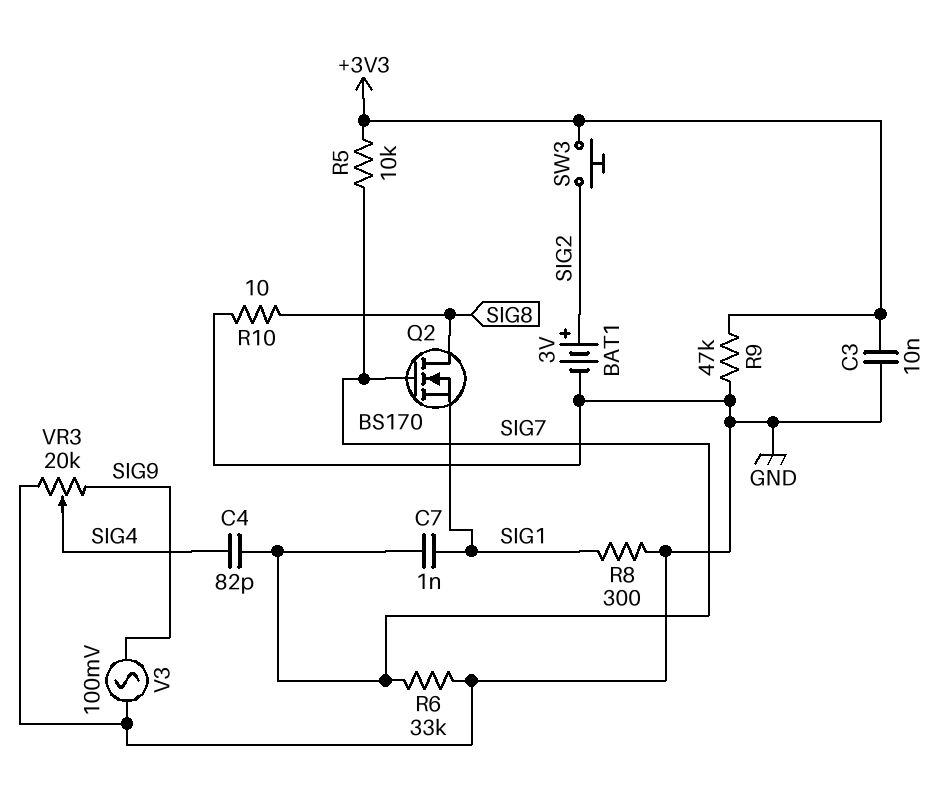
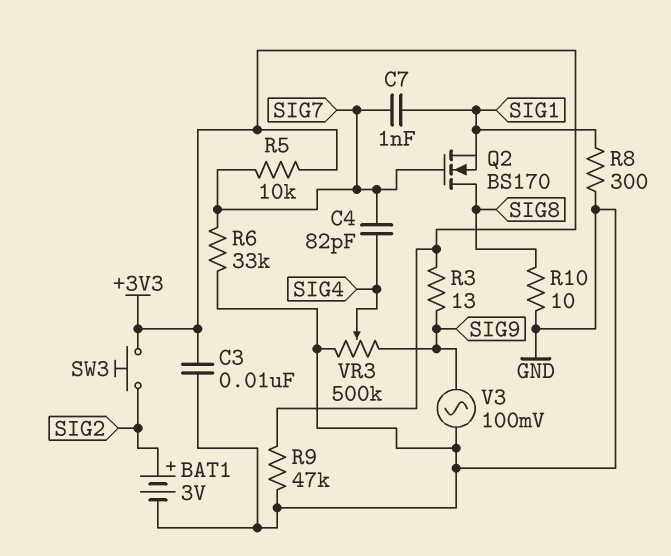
R3: none -> 13 (+3V3, SIG9)
VR3: 20k (GND, SIG9, wiper SIG4) -> 500k (GND, SIG9, wiper SIG4)

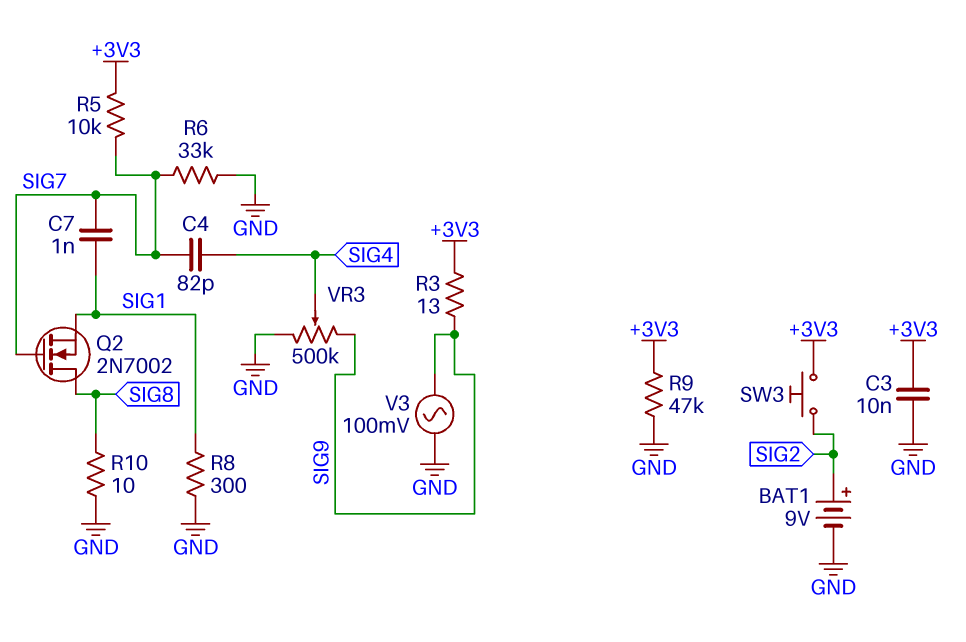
BAT1: 3V (plus SIG2, minus GND) -> 9V (plus SIG2, minus GND)
Q2: NMOS BS170 (G SIG7, D SIG8, S SIG1) -> NMOS 2N7002 (G SIG7, D SIG8, S SIG1)

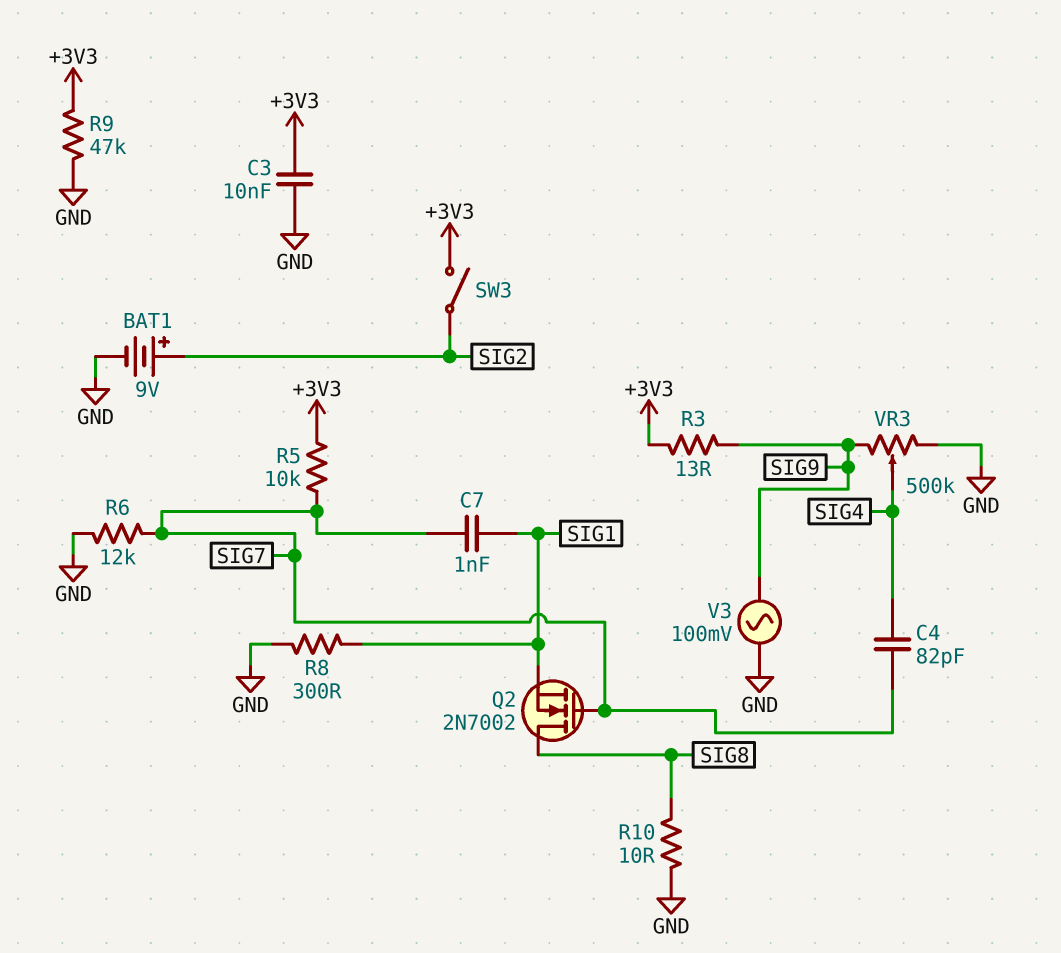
R6: 33k (GND, SIG7) -> 12k (GND, SIG7)
SW3: button (+3V3, SIG2) -> switch (+3V3, SIG2)

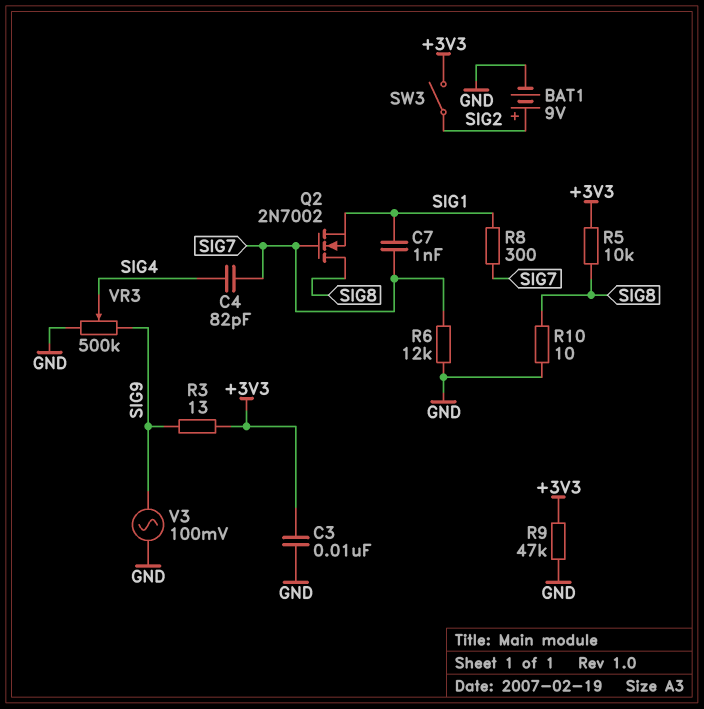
R5: 10k (+3V3, SIG7) -> 10k (+3V3, SIG8)
R8: 300 (GND, SIG1) -> 300 (SIG1, SIG7)

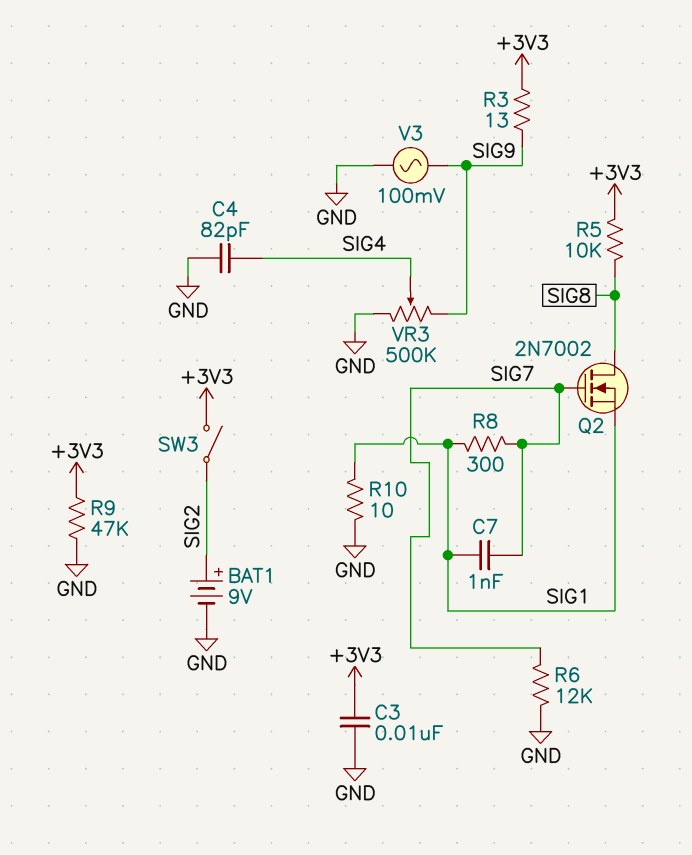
C4: 82pF (SIG4, SIG7) -> 82pF (GND, SIG4)
R10: 10 (GND, SIG8) -> 10 (GND, SIG1)

